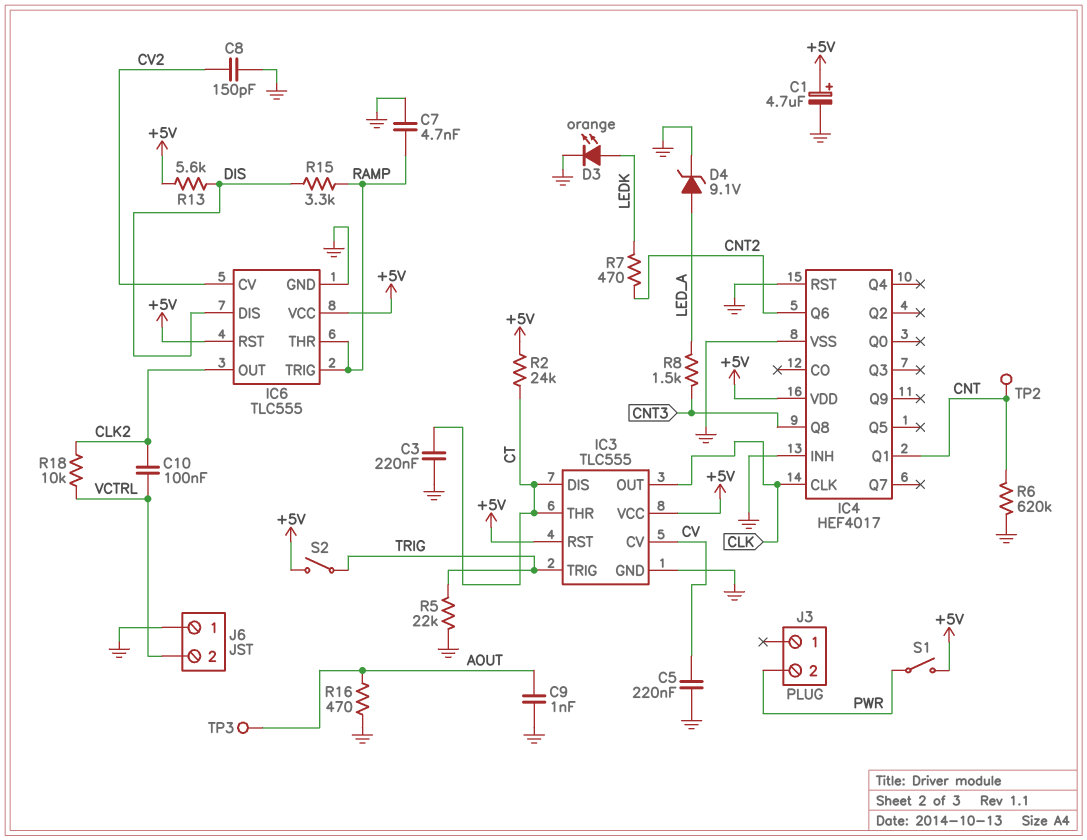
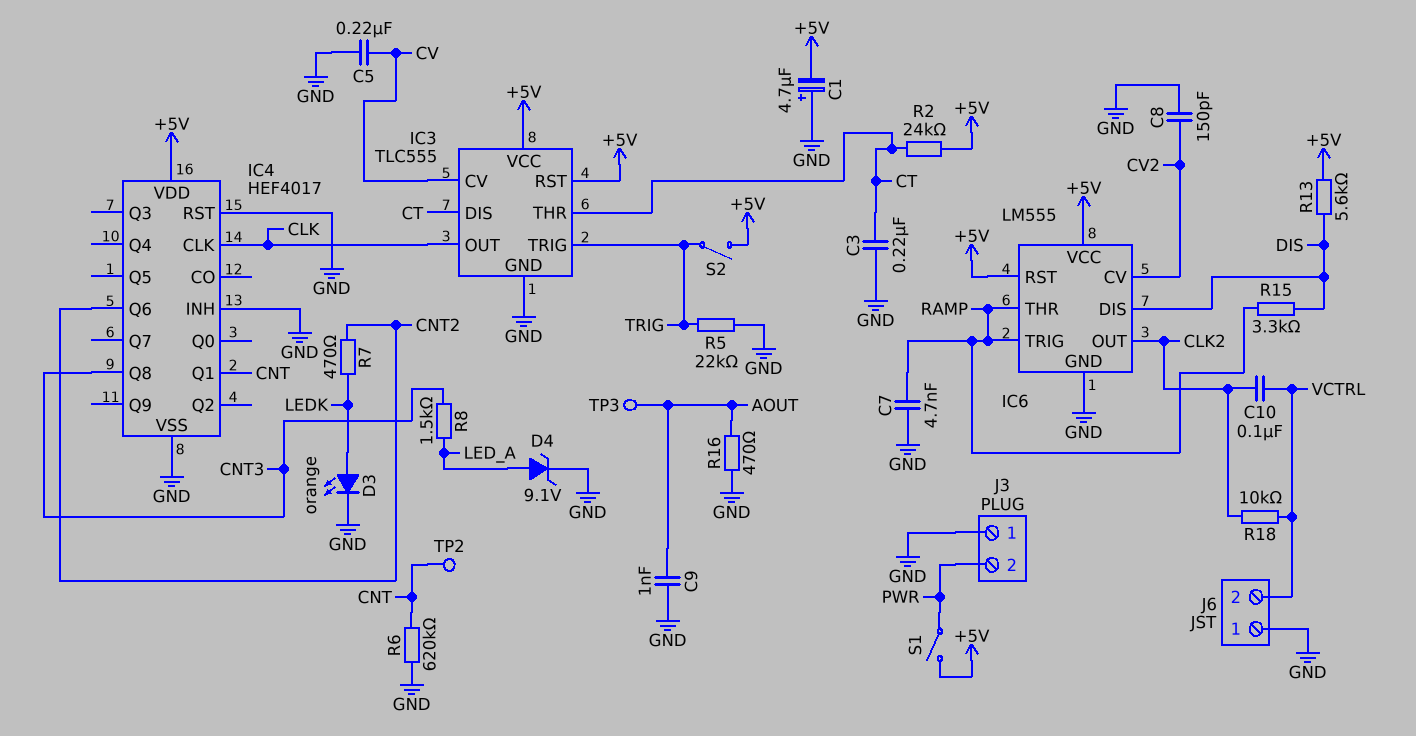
C1: 4.7uF (plus +5V, minus GND) -> 4.7uF (plus GND, minus +5V)
IC6: TLC555 -> LM555
J3 pin 1: none -> GND

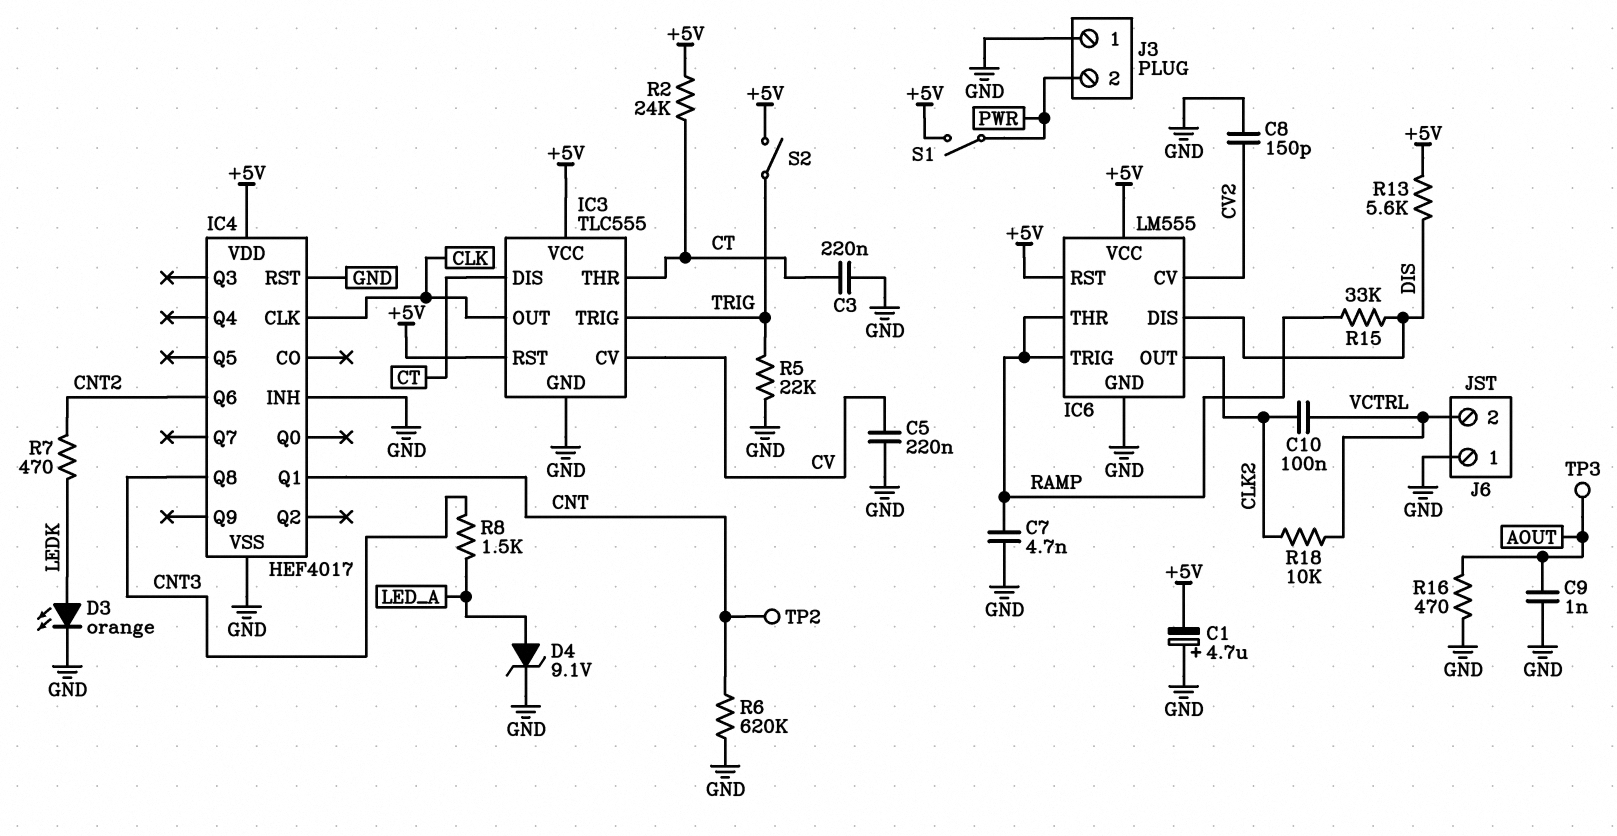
R15: 3.3k (DIS, RAMP) -> 33k (DIS, RAMP)

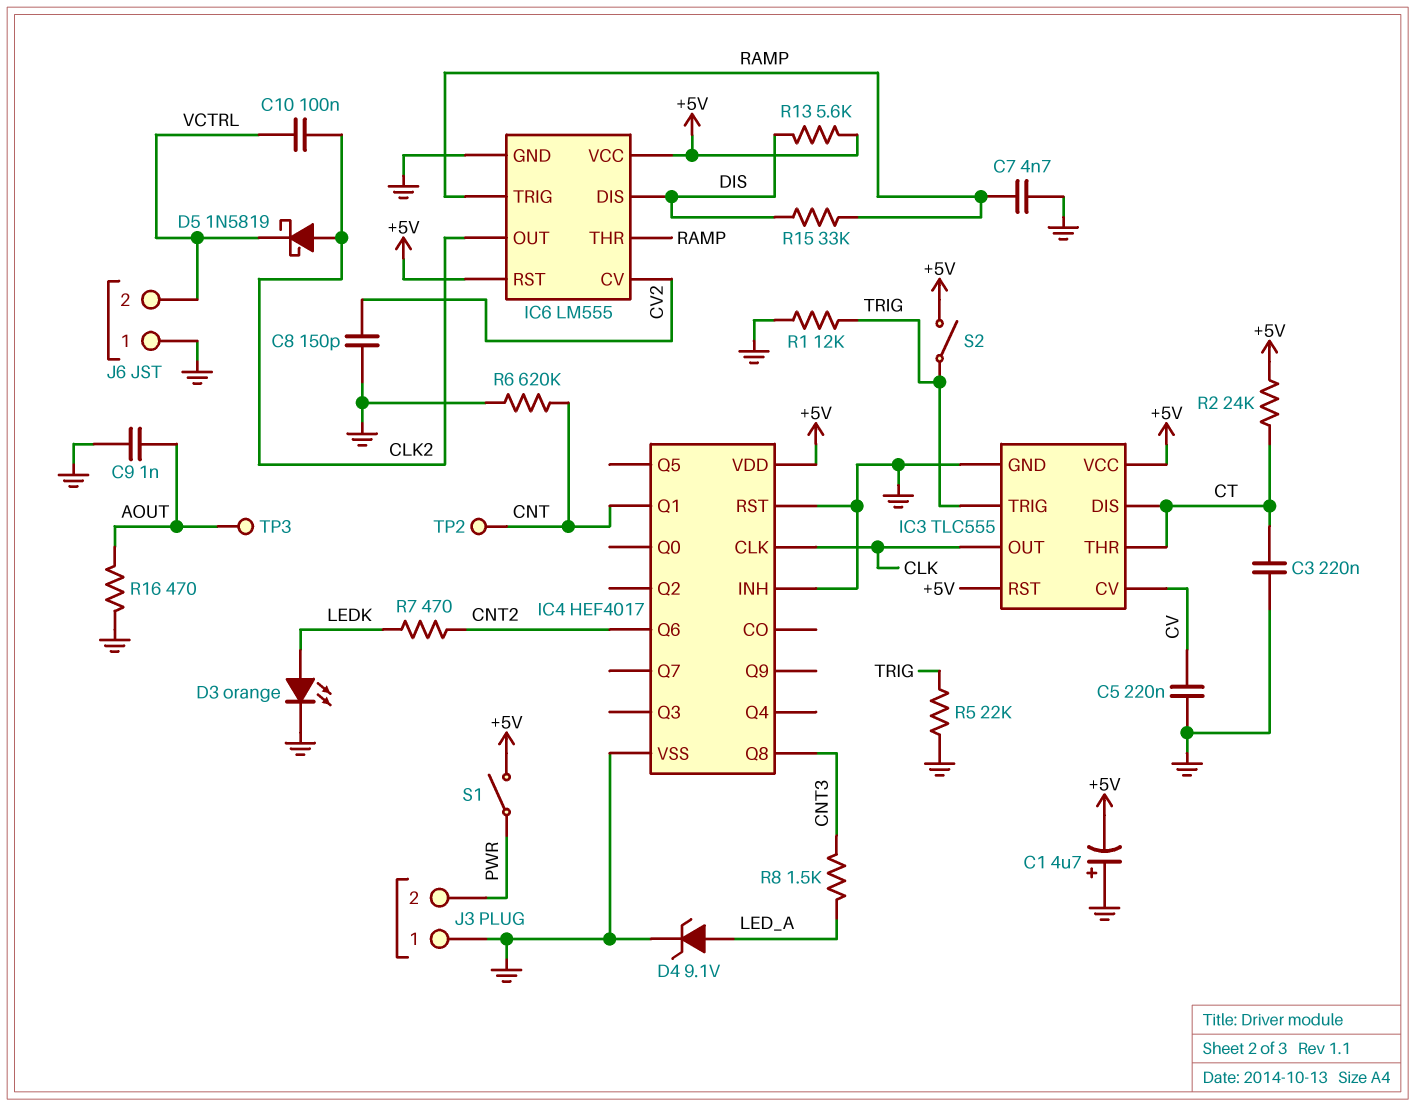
D5: none -> schottky 1N5819 (A CLK2, K VCTRL)
R1: none -> 12k (GND, TRIG)
R18: 10k (CLK2, VCTRL) -> none

